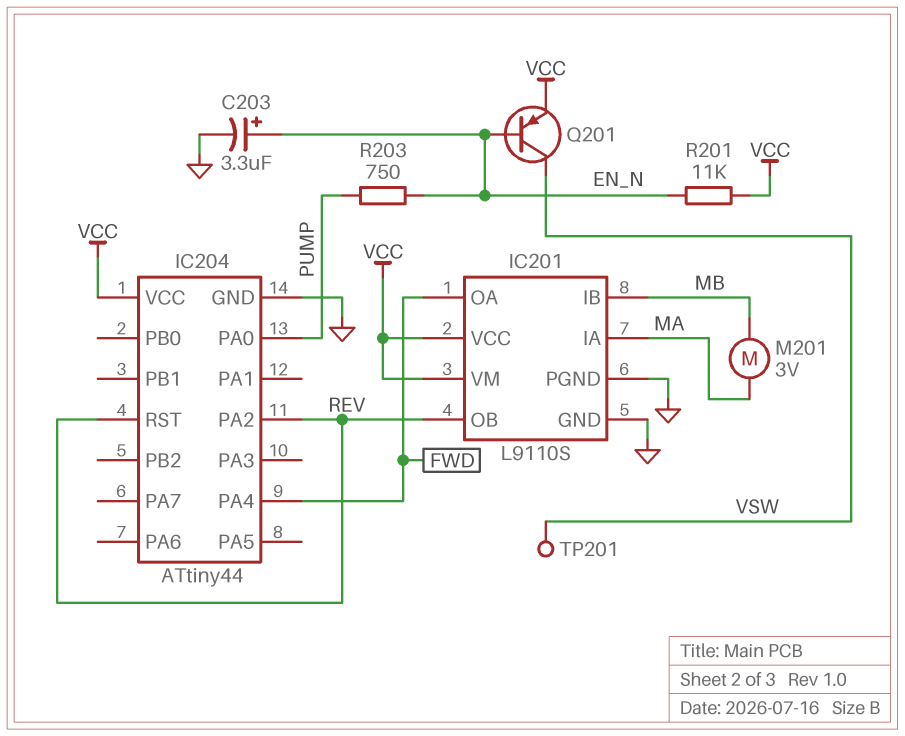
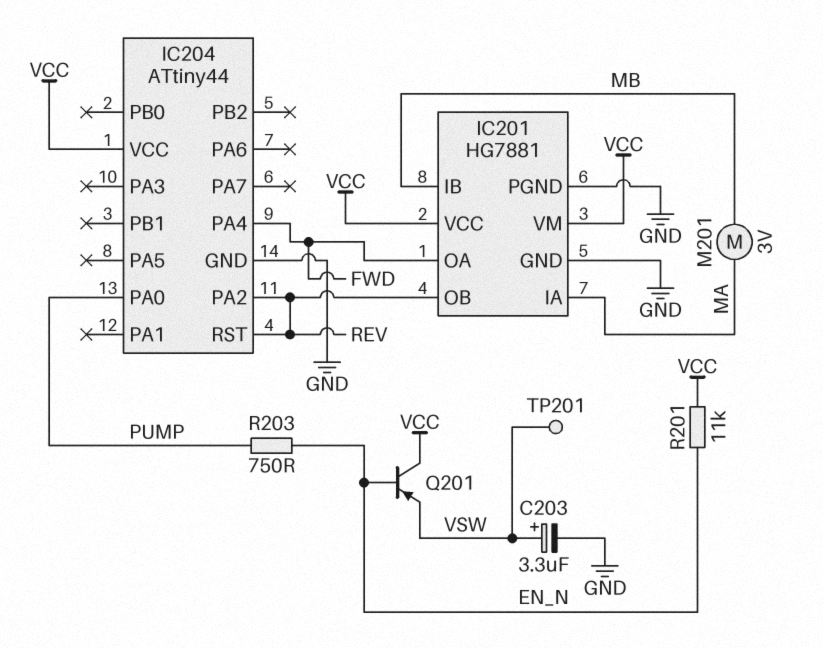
C203: 3.3uF (plus EN_N, minus GND) -> 3.3uF (plus VSW, minus GND)
IC201: L9110S -> HG7881
Q201: PNP (B EN_N, C VSW, E VCC) -> PNP (B EN_N, C VCC, E VSW)

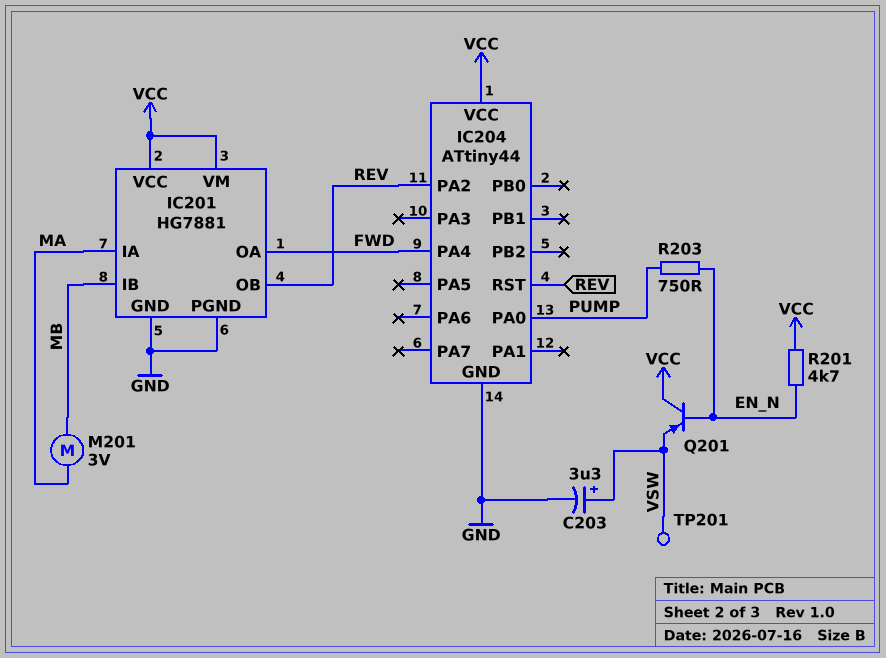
R201: 11k (EN_N, VCC) -> 4.7k (EN_N, VCC)

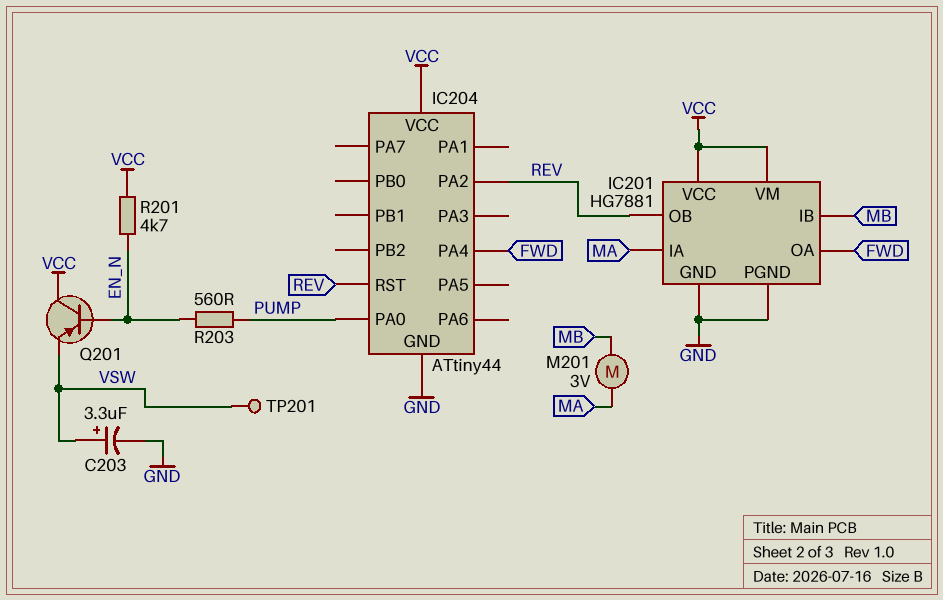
R203: 750 (EN_N, PUMP) -> 560 (EN_N, PUMP)

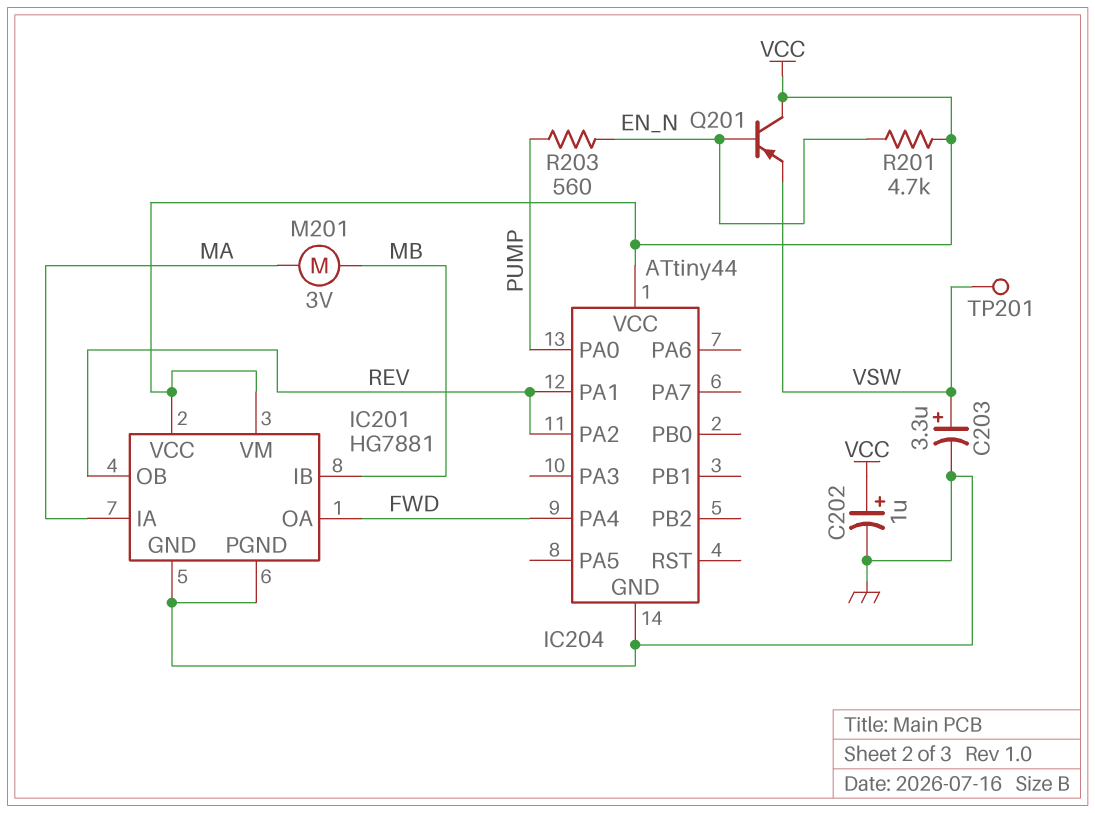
C202: none -> 1uF (plus VCC, minus GND)
IC204 pin PA1: none -> REV
IC204 pin RST: REV -> none

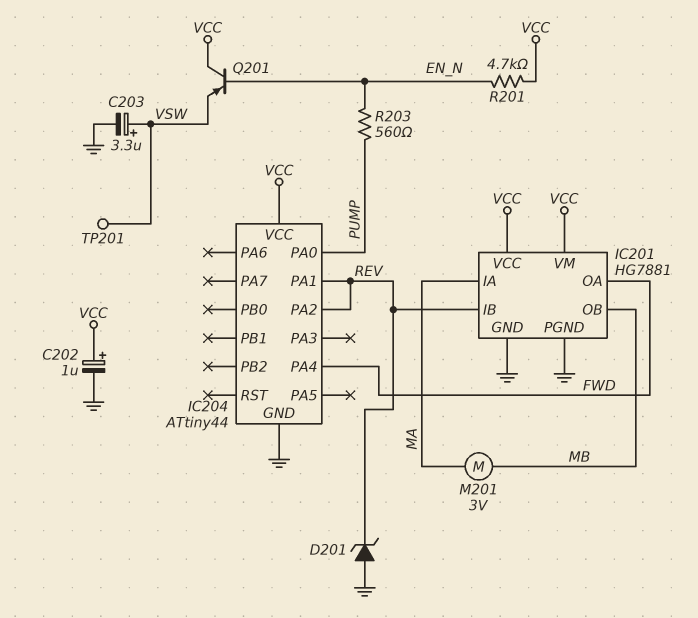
D201: none -> zener (A GND, K REV)
IC201 pin IB: MB -> REV
IC201 pin OB: REV -> MB

